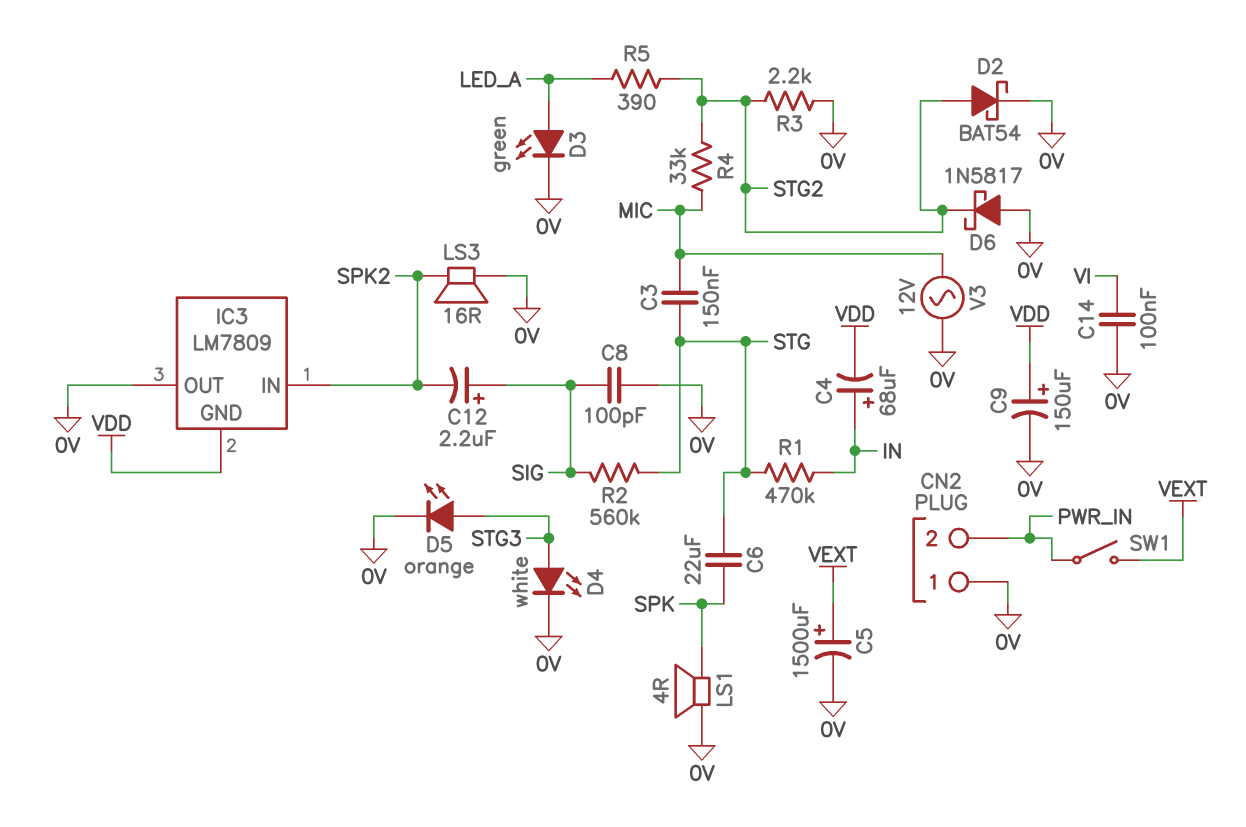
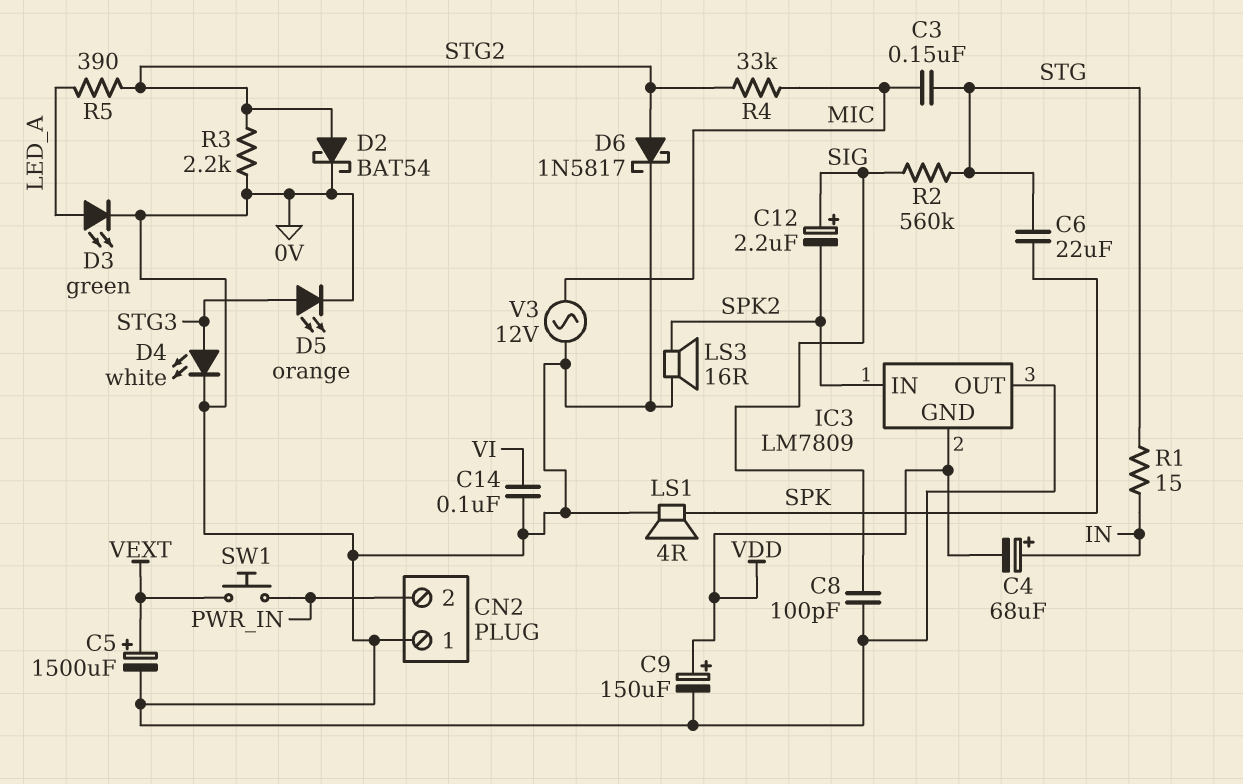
D6: schottky 1N5817 (A 0V, K STG2) -> schottky 1N5817 (A STG2, K 0V)
R1: 470k (IN, STG) -> 15 (IN, STG)
SW1: switch (PWR_IN, VEXT) -> button (PWR_IN, VEXT)

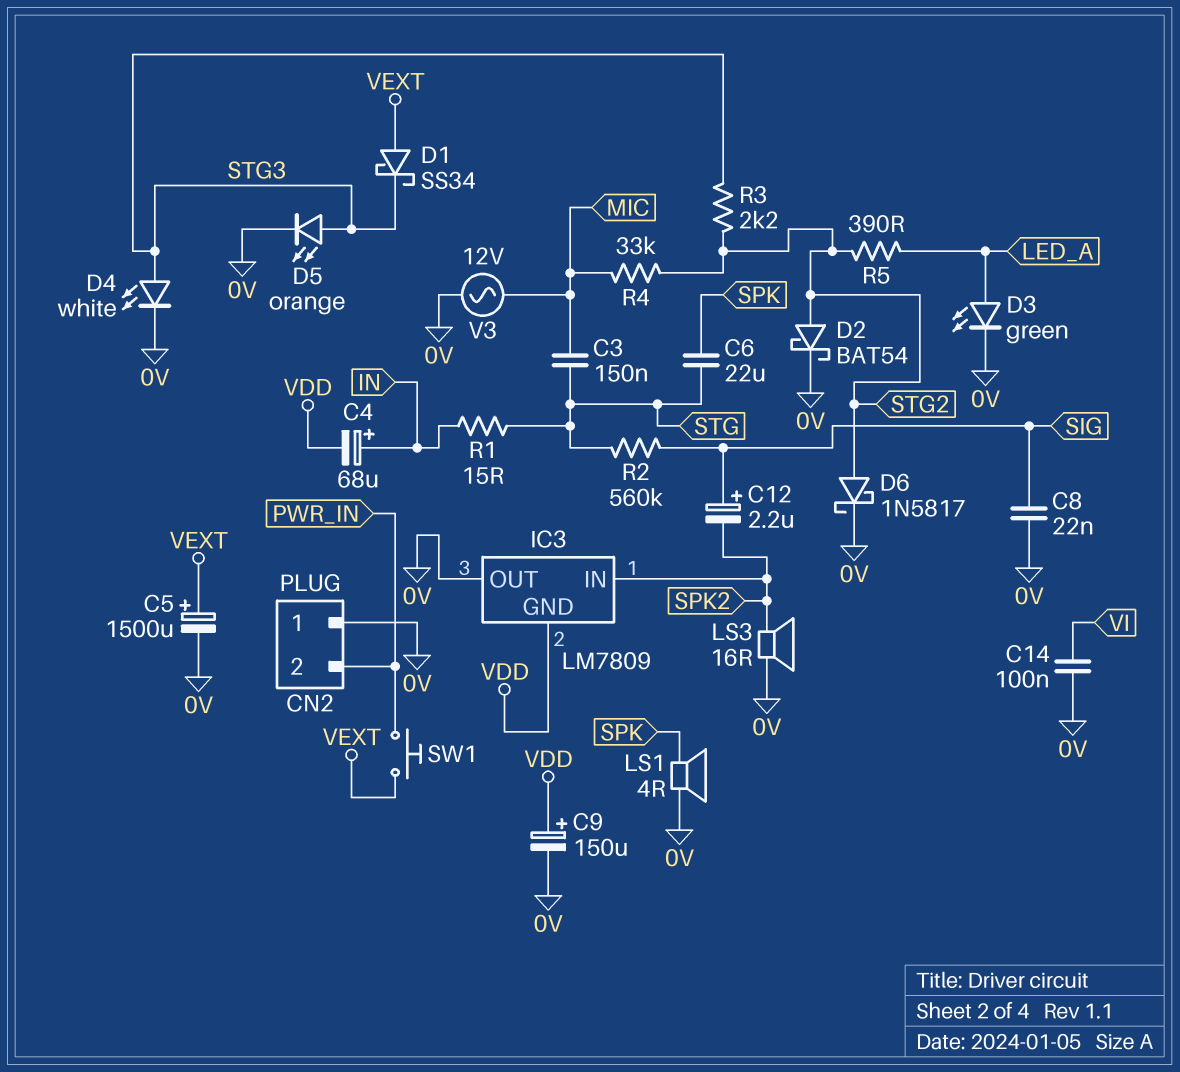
C8: 100pF (0V, SIG) -> 22nF (0V, SIG)
D1: none -> schottky SS34 (A VEXT, K STG3)
R3: 2.2k (0V, STG2) -> 2.2k (STG2, STG3)

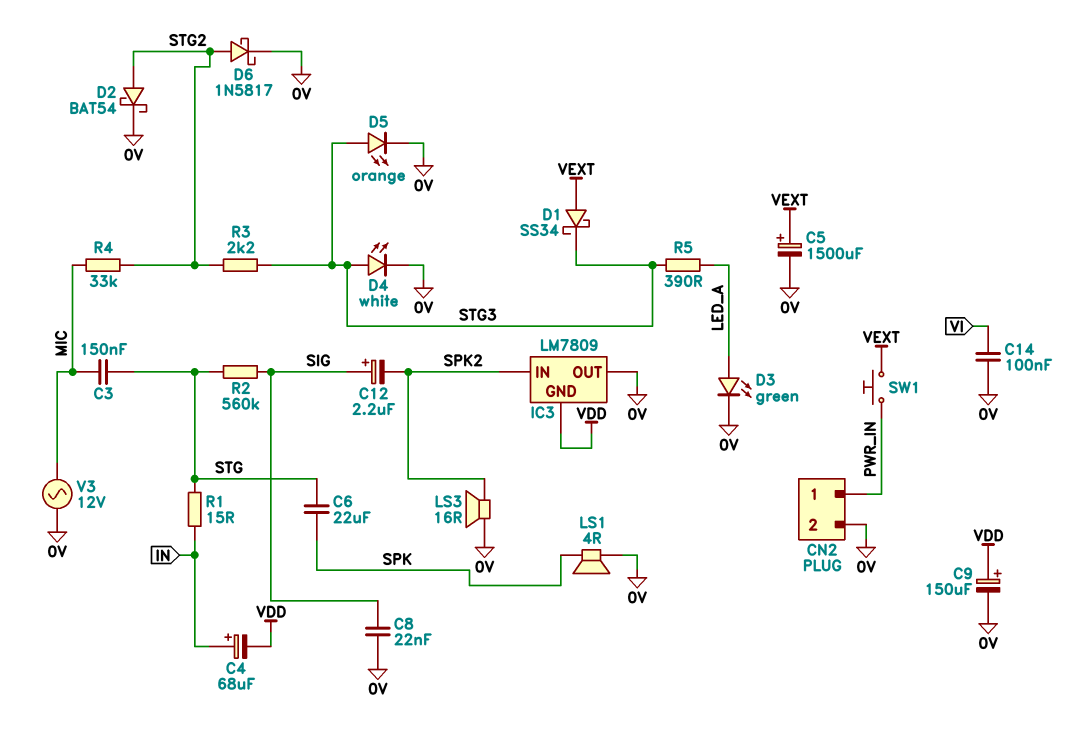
CN2 pin 1: 0V -> PWR_IN
CN2 pin 2: PWR_IN -> 0V
R5: 390 (LED_A, STG2) -> 390 (LED_A, STG3)

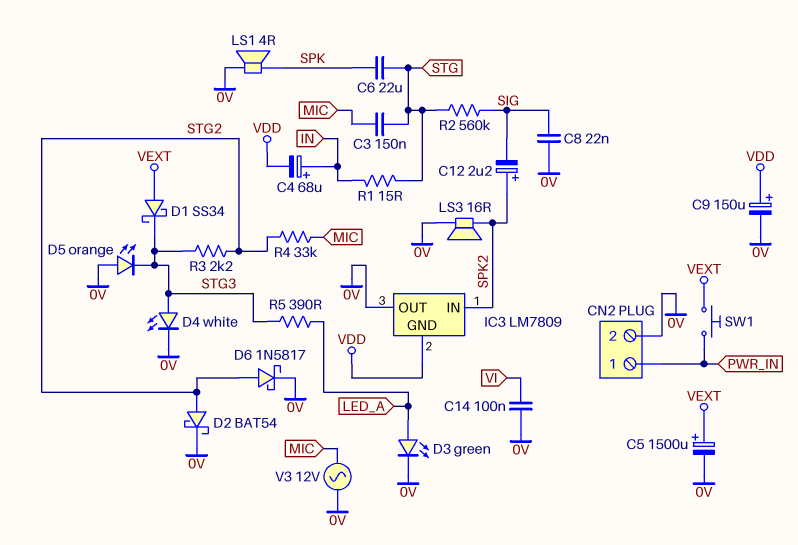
C12: 2.2uF (plus SIG, minus SPK2) -> 2.2uF (plus SPK2, minus SIG)
D5: LED orange (A STG3, K 0V) -> LED orange (A 0V, K STG3)

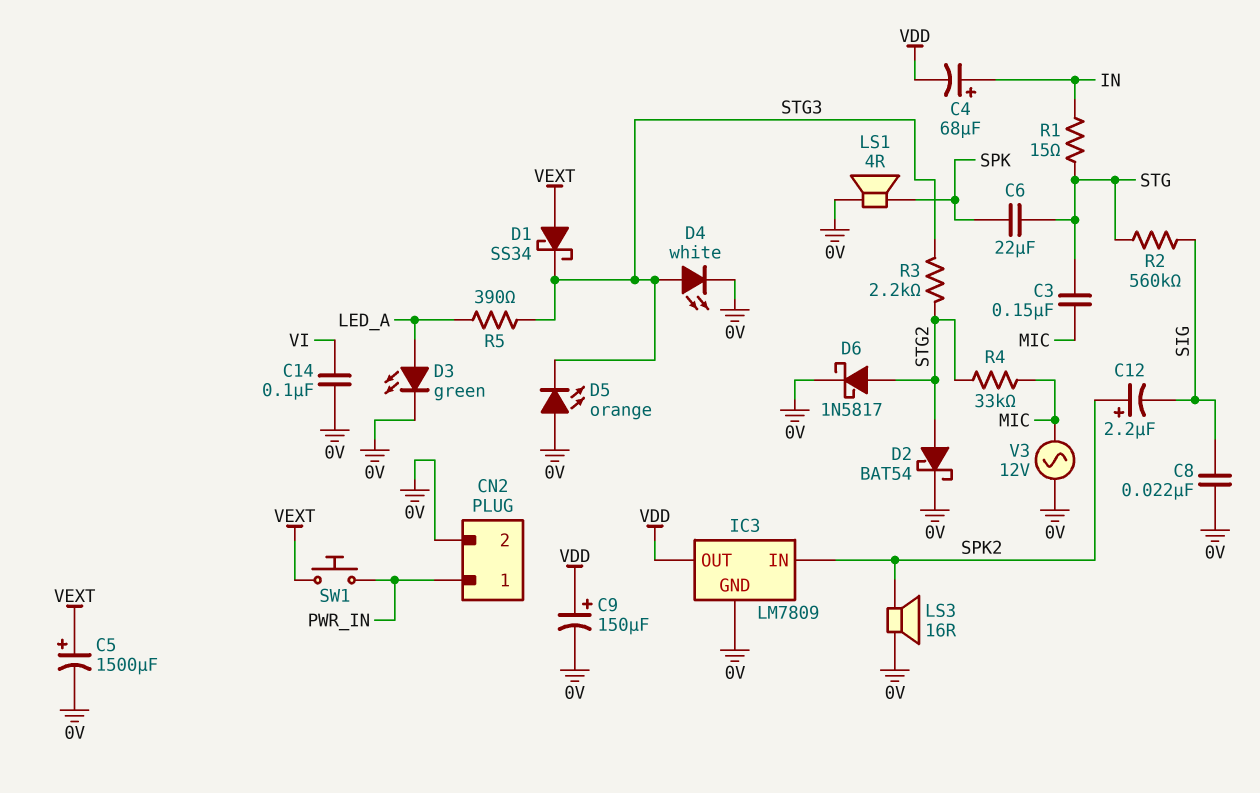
IC3 pin GND: VDD -> 0V
IC3 pin OUT: 0V -> VDD

